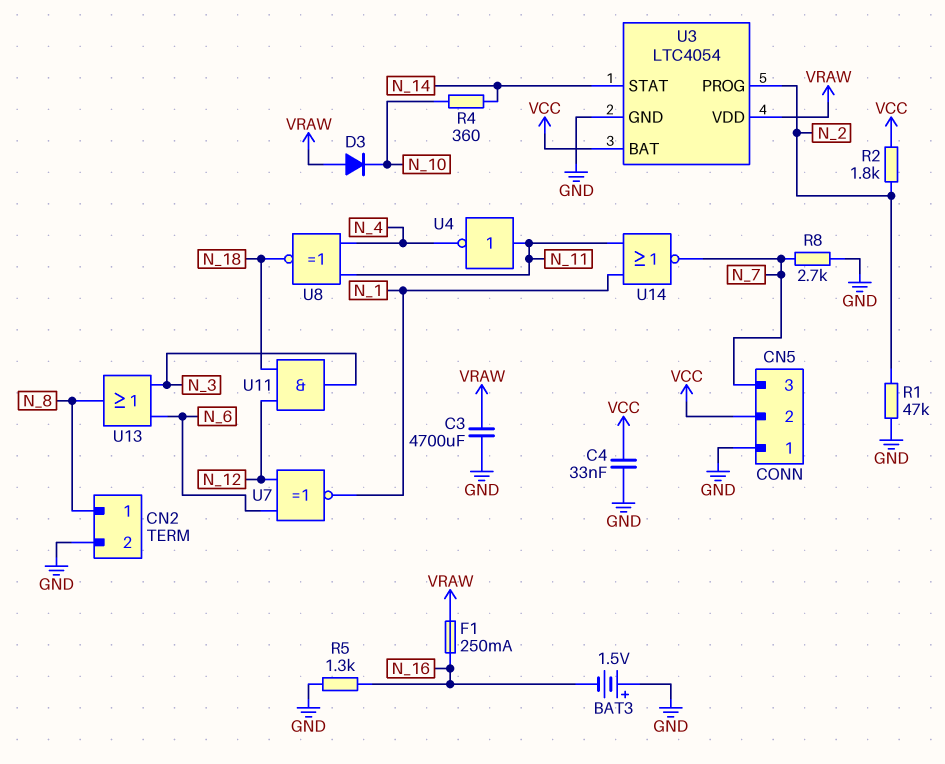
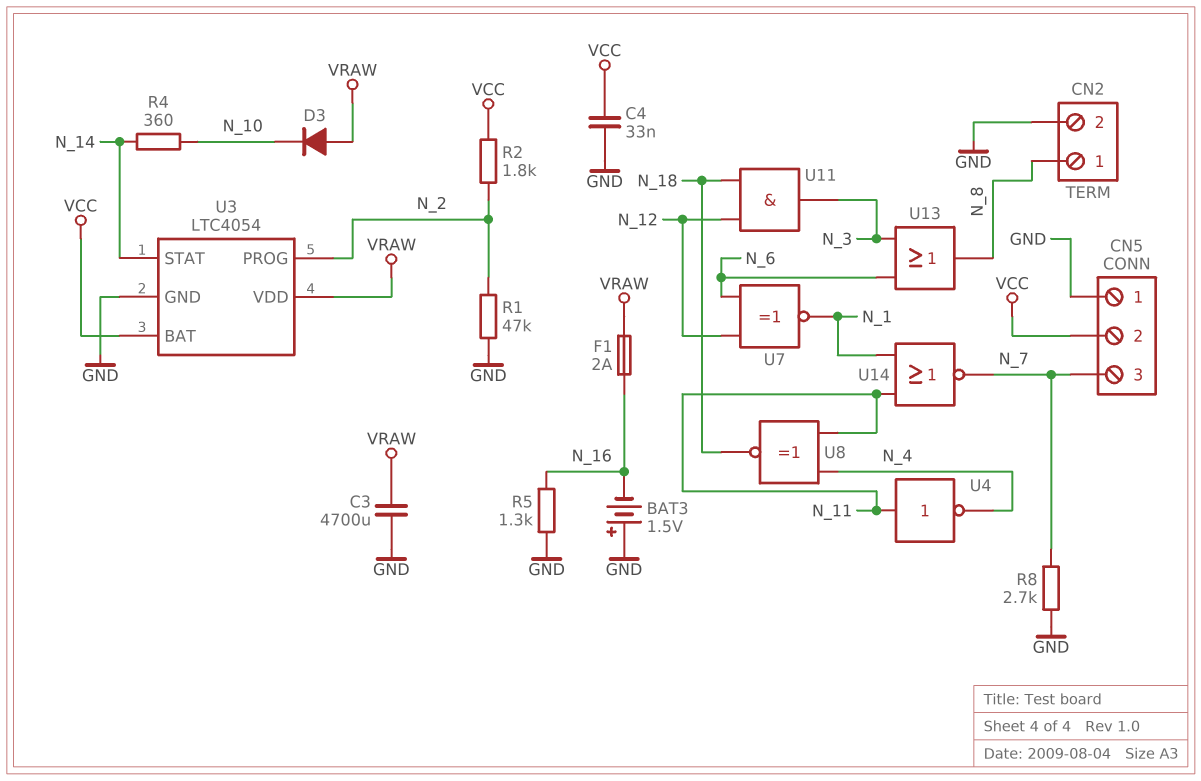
F1: 250mA (N_16, VRAW) -> 2A (N_16, VRAW)

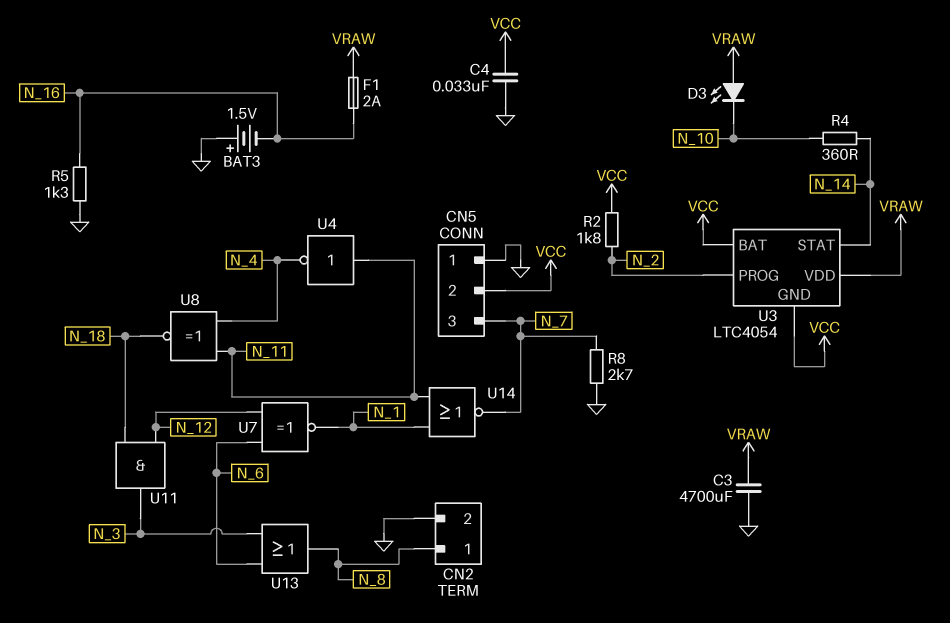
D3: diode (A VRAW, K N_10) -> LED (A VRAW, K N_10)
R1: 47k (GND, N_2) -> none
U3 pin GND: GND -> VCC

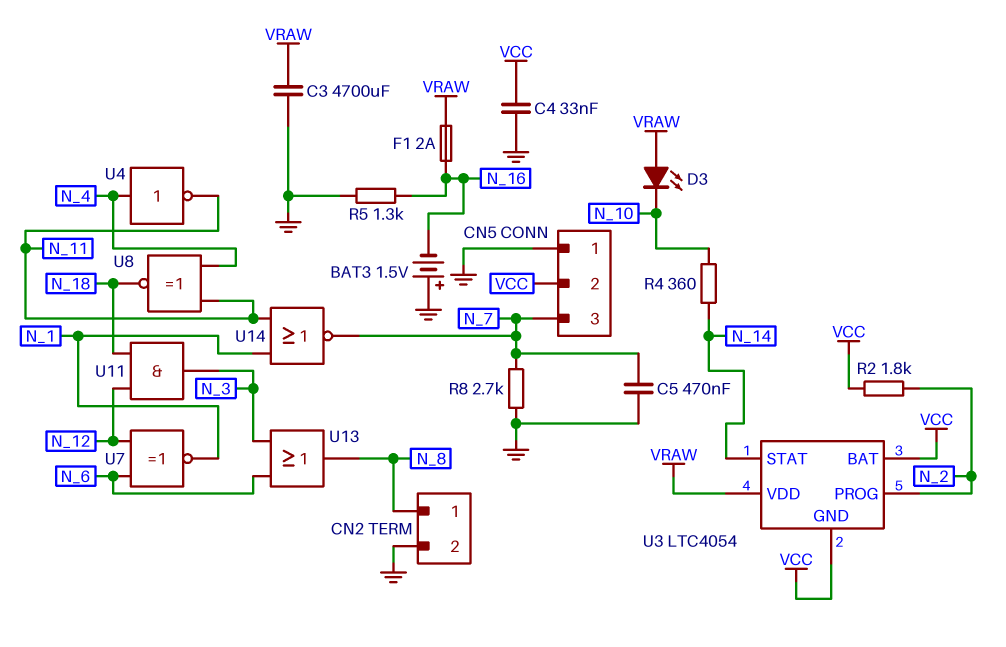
C5: none -> 470nF (GND, N_7)
U4: NOT (in N_11, out N_4) -> NOT (in N_4, out N_11)

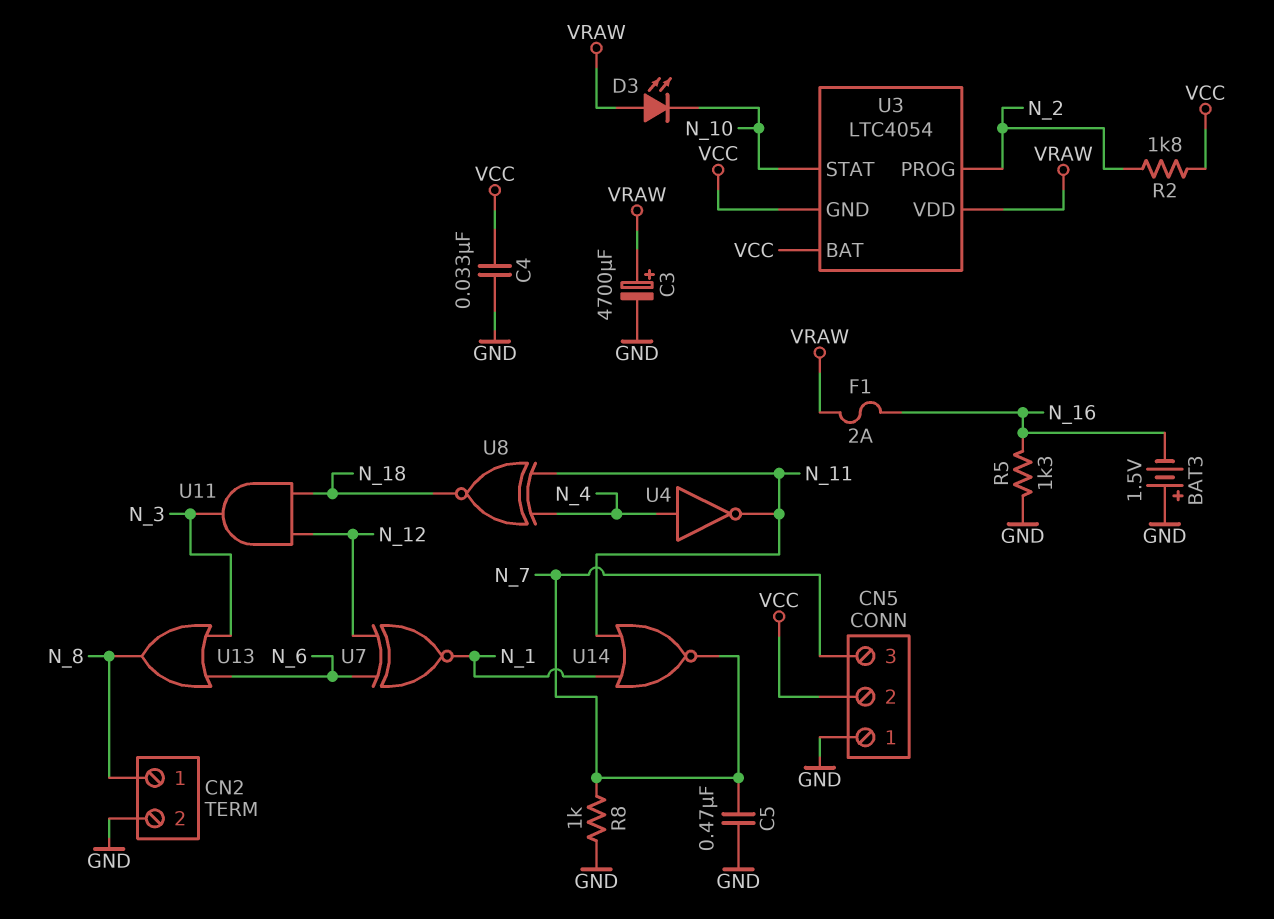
C3: 4700uF (GND, VRAW) -> 4700uF (plus VRAW, minus GND)
R4: 360 (N_10, N_14) -> none
R8: 2.7k (GND, N_7) -> 1k (GND, N_7)
U3 pin STAT: N_14 -> N_10

